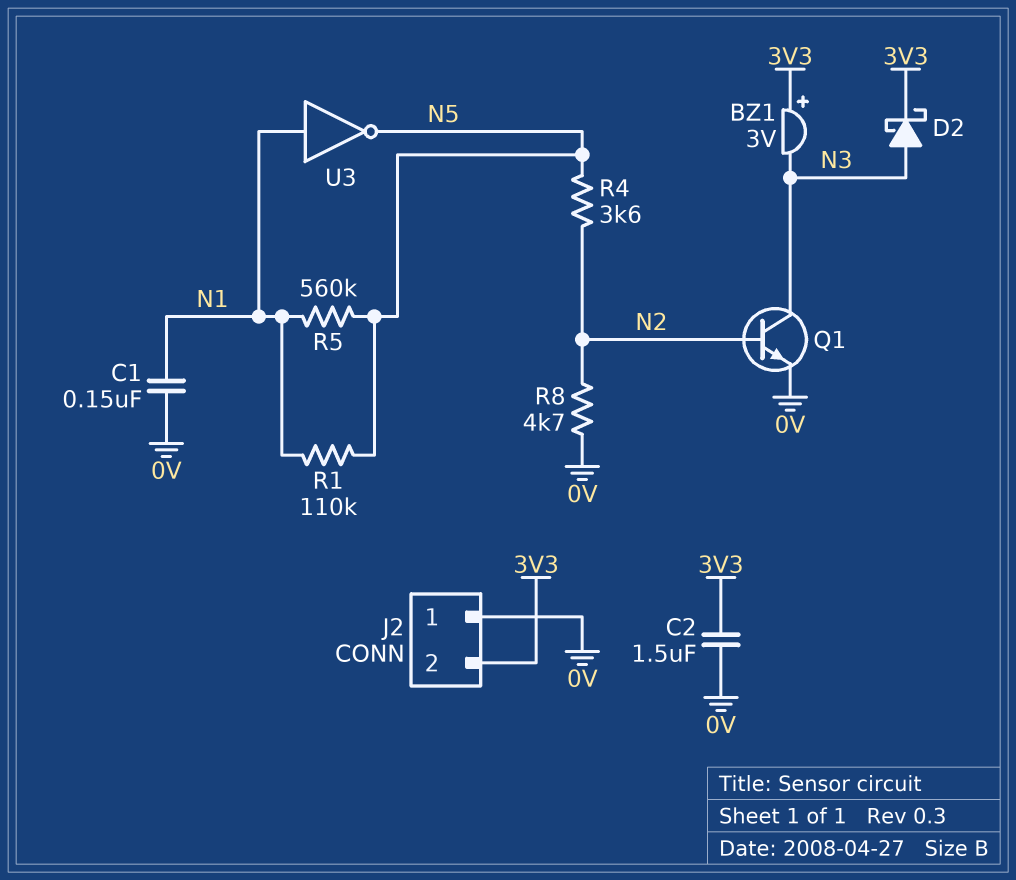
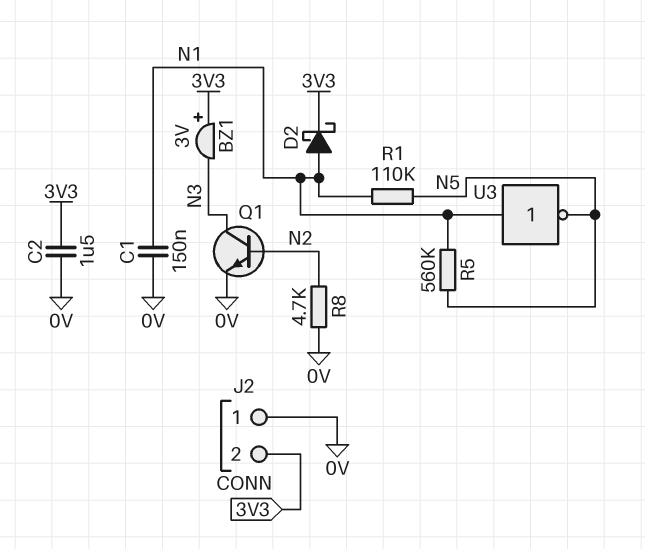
D2: schottky (A N3, K 3V3) -> schottky (A N1, K 3V3)
R4: 3.6k (N2, N5) -> none

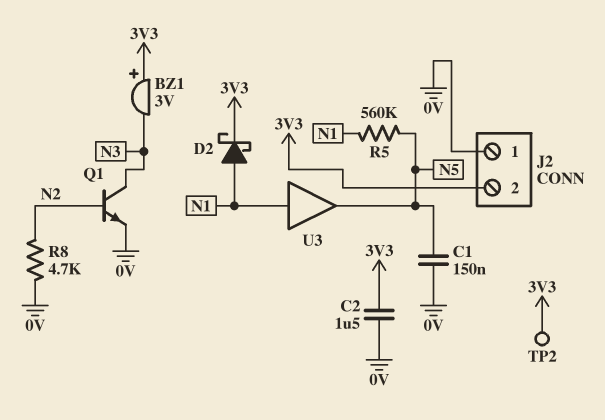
C1: 150nF (0V, N1) -> 150nF (0V, N5)
R1: 110k (N1, N5) -> none
TP2: none -> test point (3V3)
U3: NOT (in N1, out N5) -> buffer (in N1, out N5)

